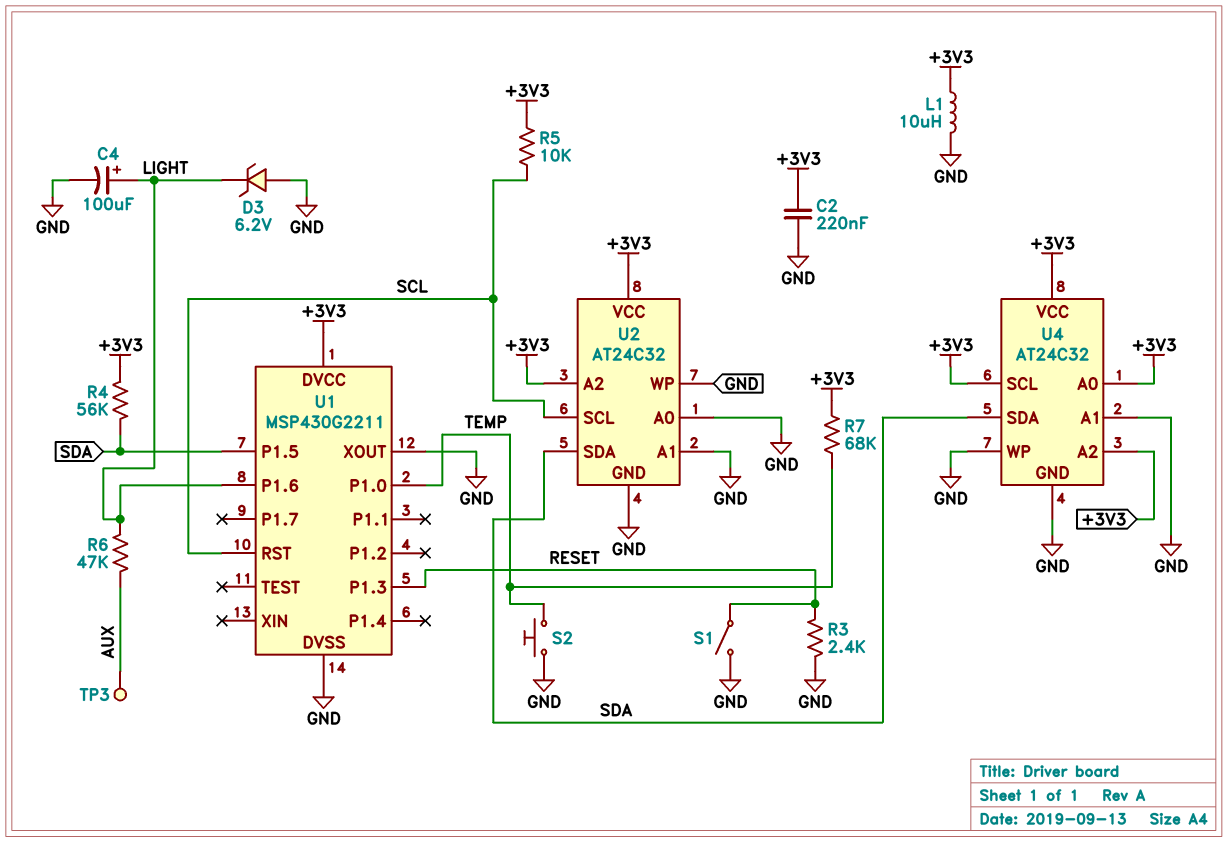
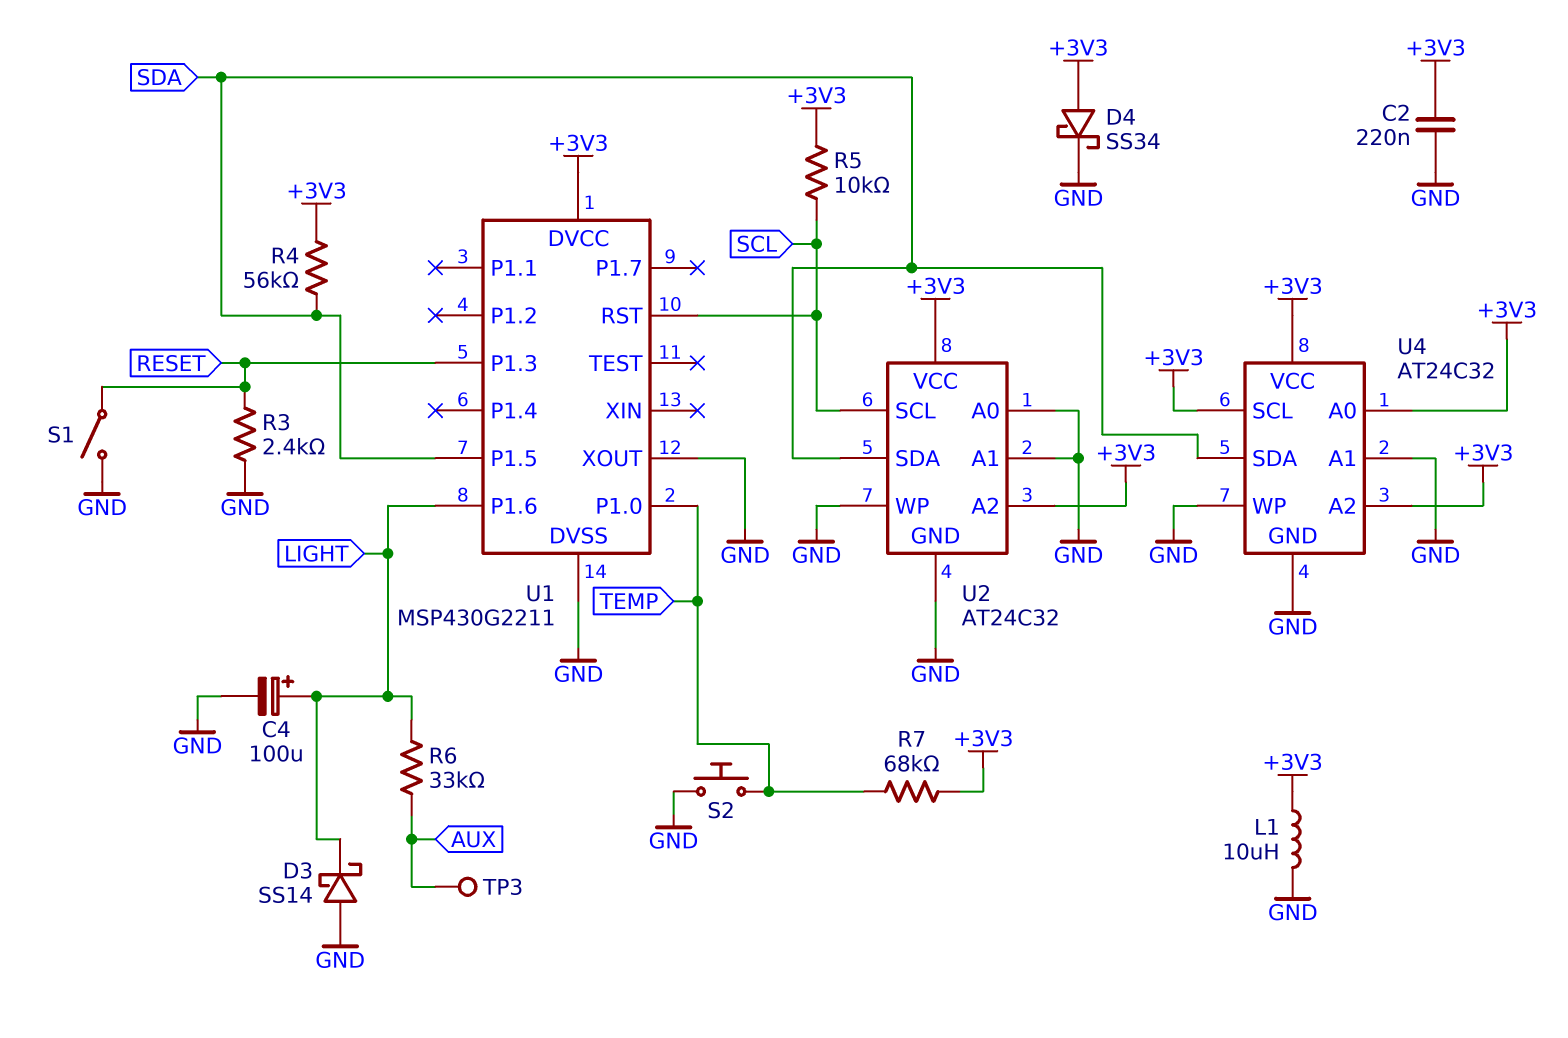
D3: zener 6.2V (A GND, K LIGHT) -> schottky SS14 (A GND, K LIGHT)
D4: none -> schottky SS34 (A +3V3, K GND)
R6: 47k (AUX, LIGHT) -> 33k (AUX, LIGHT)

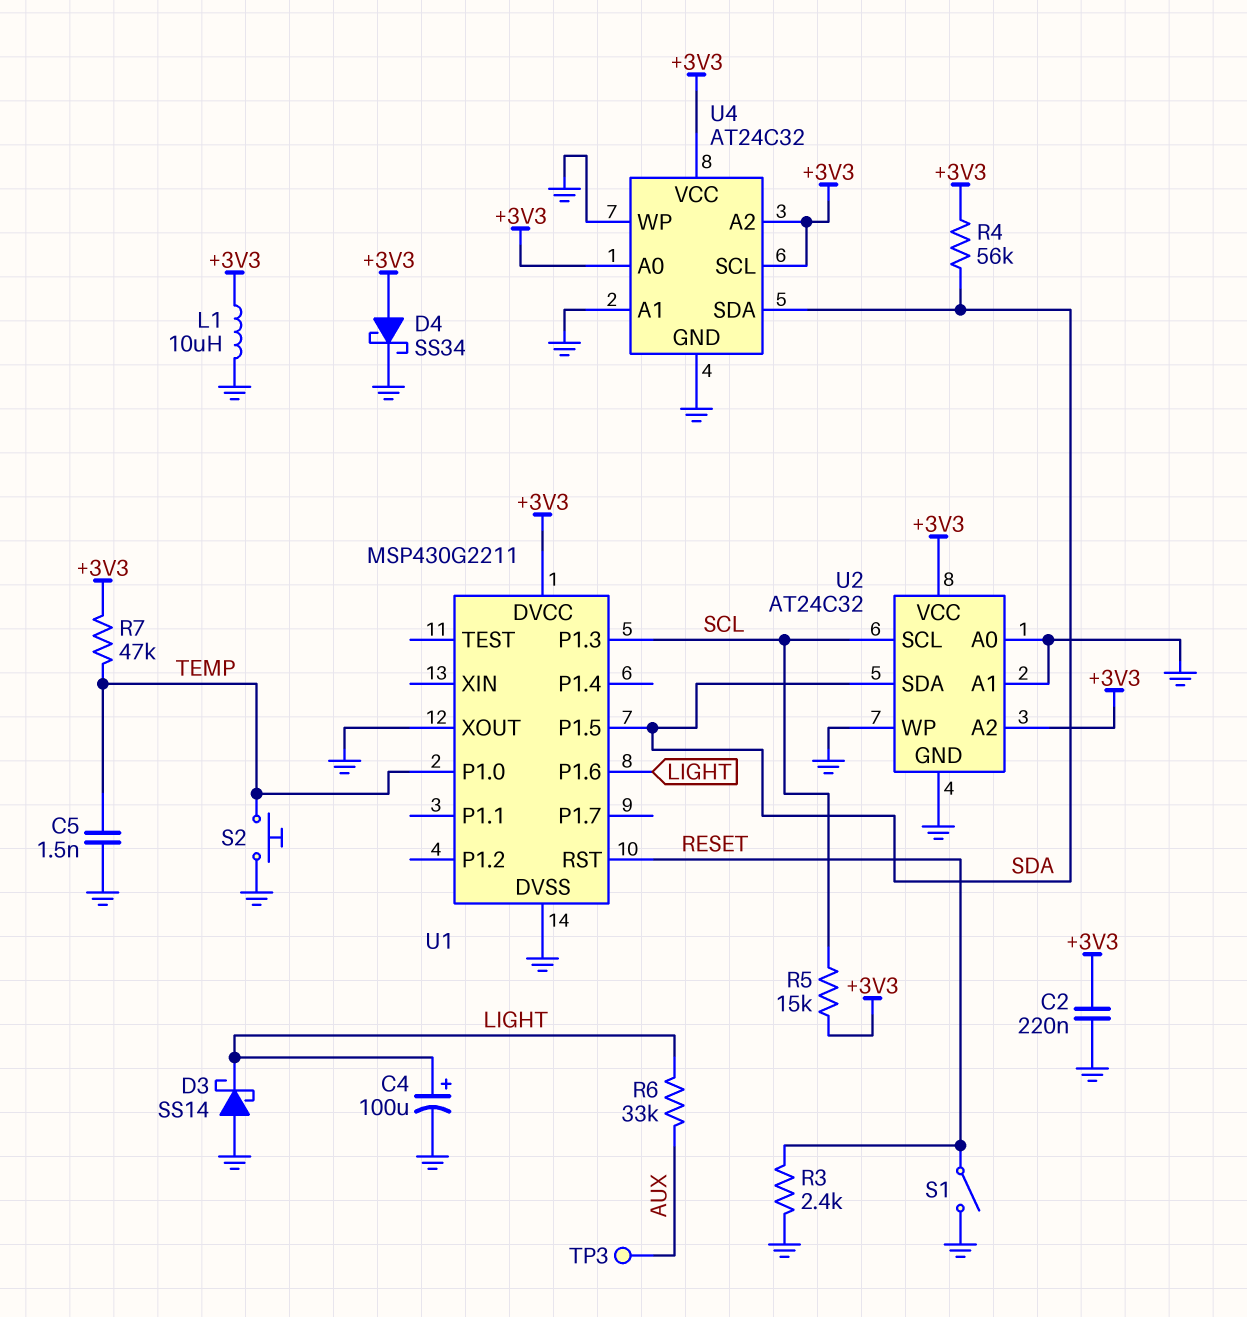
C5: none -> 1.5nF (GND, TEMP)
R5: 10k (+3V3, SCL) -> 15k (+3V3, SCL)
R7: 68k (+3V3, TEMP) -> 47k (+3V3, TEMP)
U1 pin P1.3: RESET -> SCL
U1 pin RST: SCL -> RESET

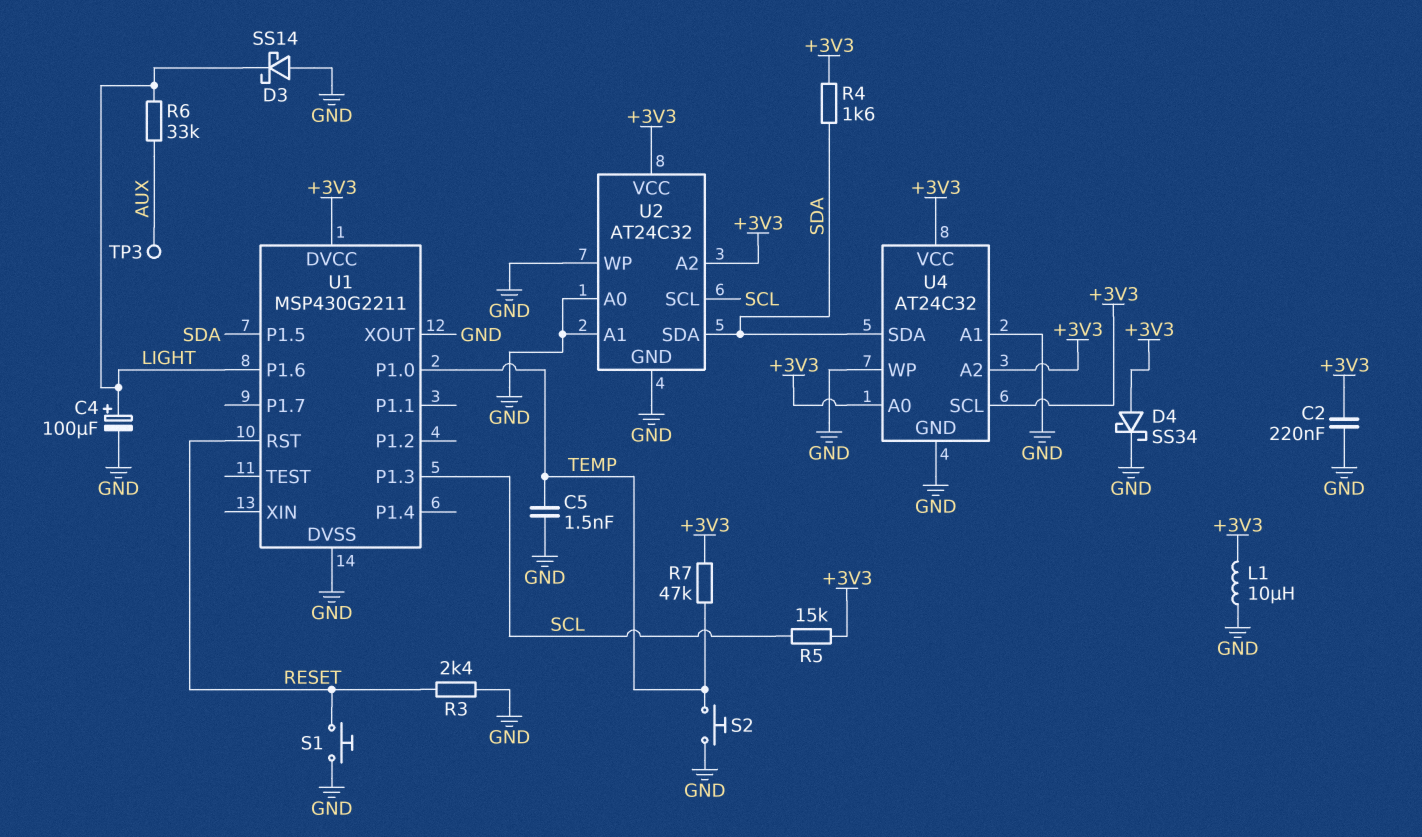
R4: 56k (+3V3, SDA) -> 1.6k (+3V3, SDA)
S1: switch (GND, RESET) -> button (GND, RESET)

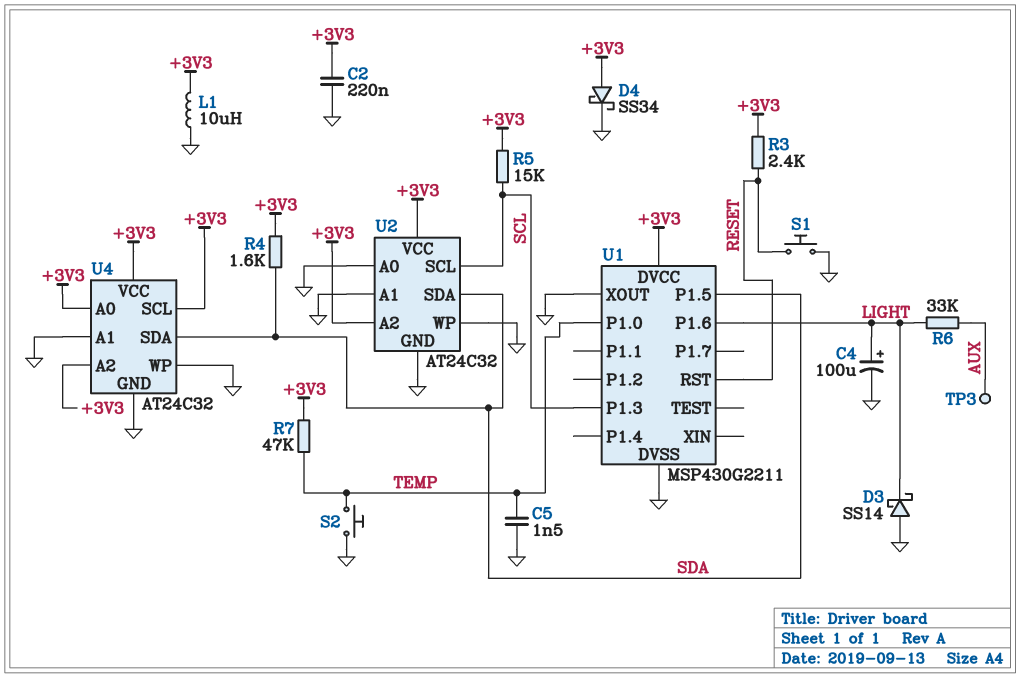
R3: 2.4k (GND, RESET) -> 2.4k (+3V3, RESET)

